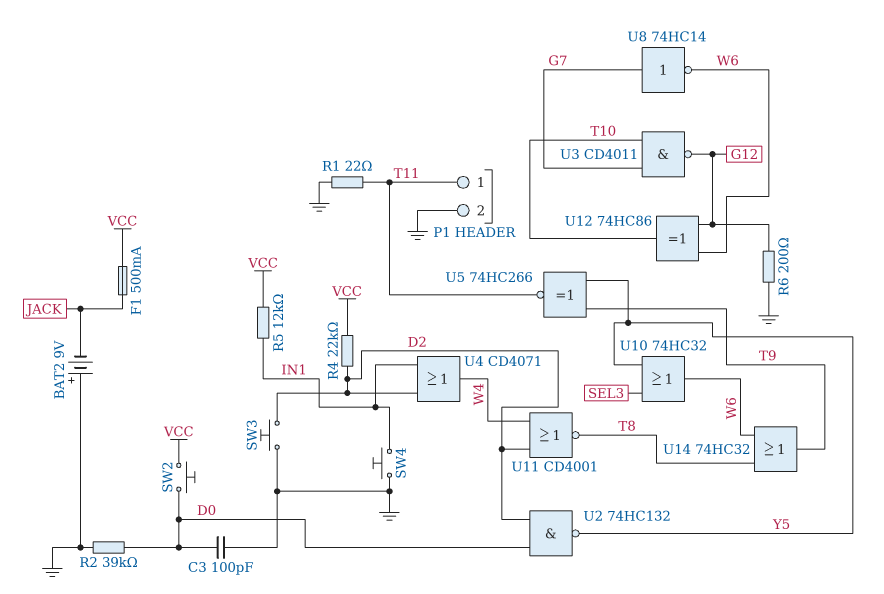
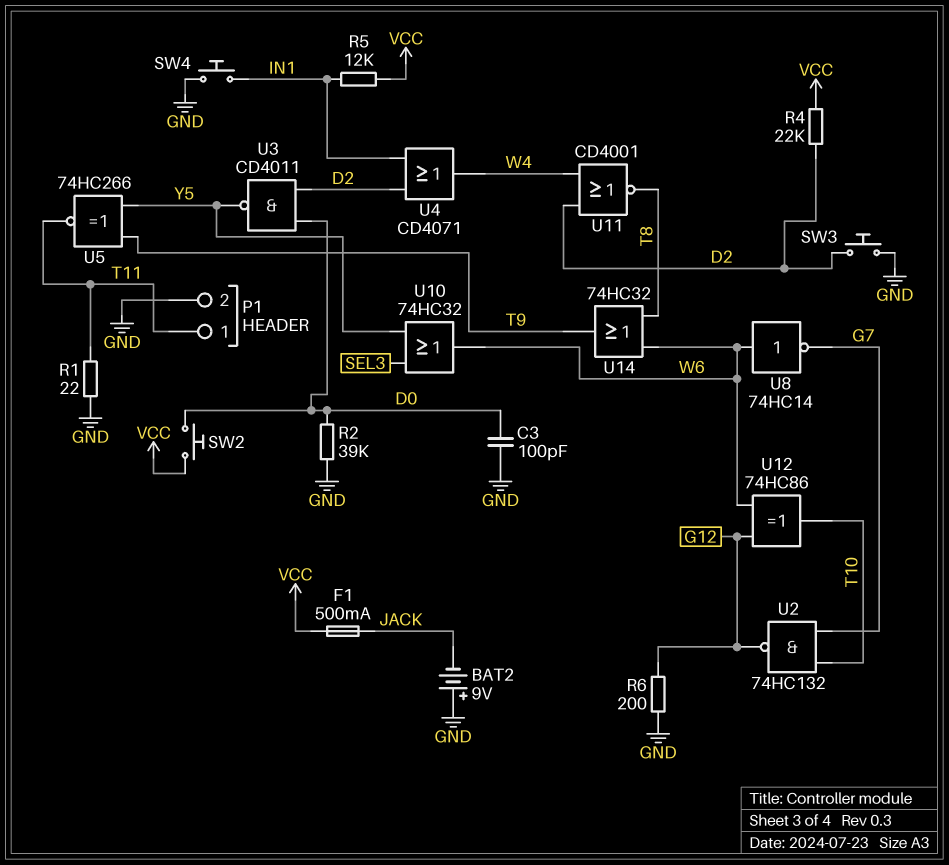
U2: NAND 74HC132 (in D0, in D2, out Y5) -> NAND 74HC132 (in G7, in T10, out G12)
U3: NAND CD4011 (in G7, in T10, out G12) -> NAND CD4011 (in D0, in D2, out Y5)
U8: NOT 74HC14 (in G7, out W6) -> NOT 74HC14 (in W6, out G7)

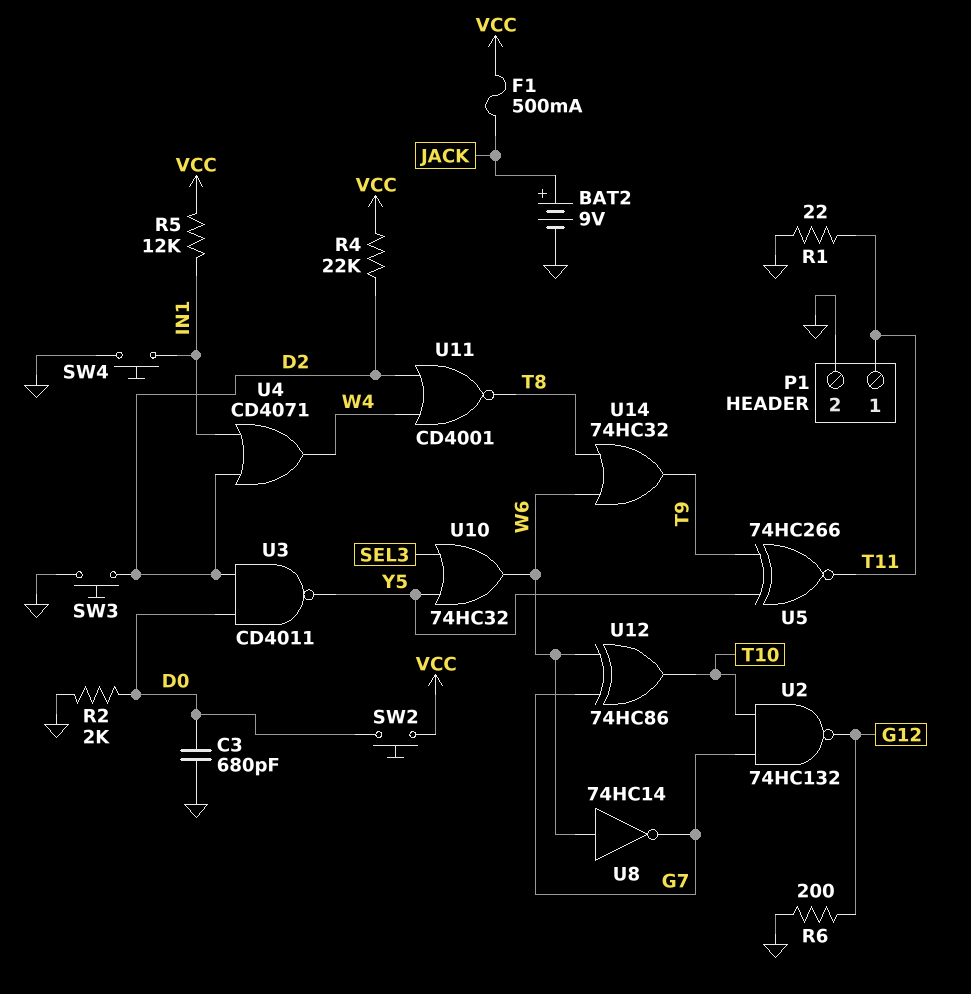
BAT2: 9V (plus GND, minus JACK) -> 9V (plus JACK, minus GND)
C3: 100pF (D0, GND) -> 680pF (D0, GND)
R2: 39k (D0, GND) -> 2k (D0, GND)
U12: XOR 74HC86 (in G12, in W6, out T10) -> XOR 74HC86 (in G7, in W6, out T10)

